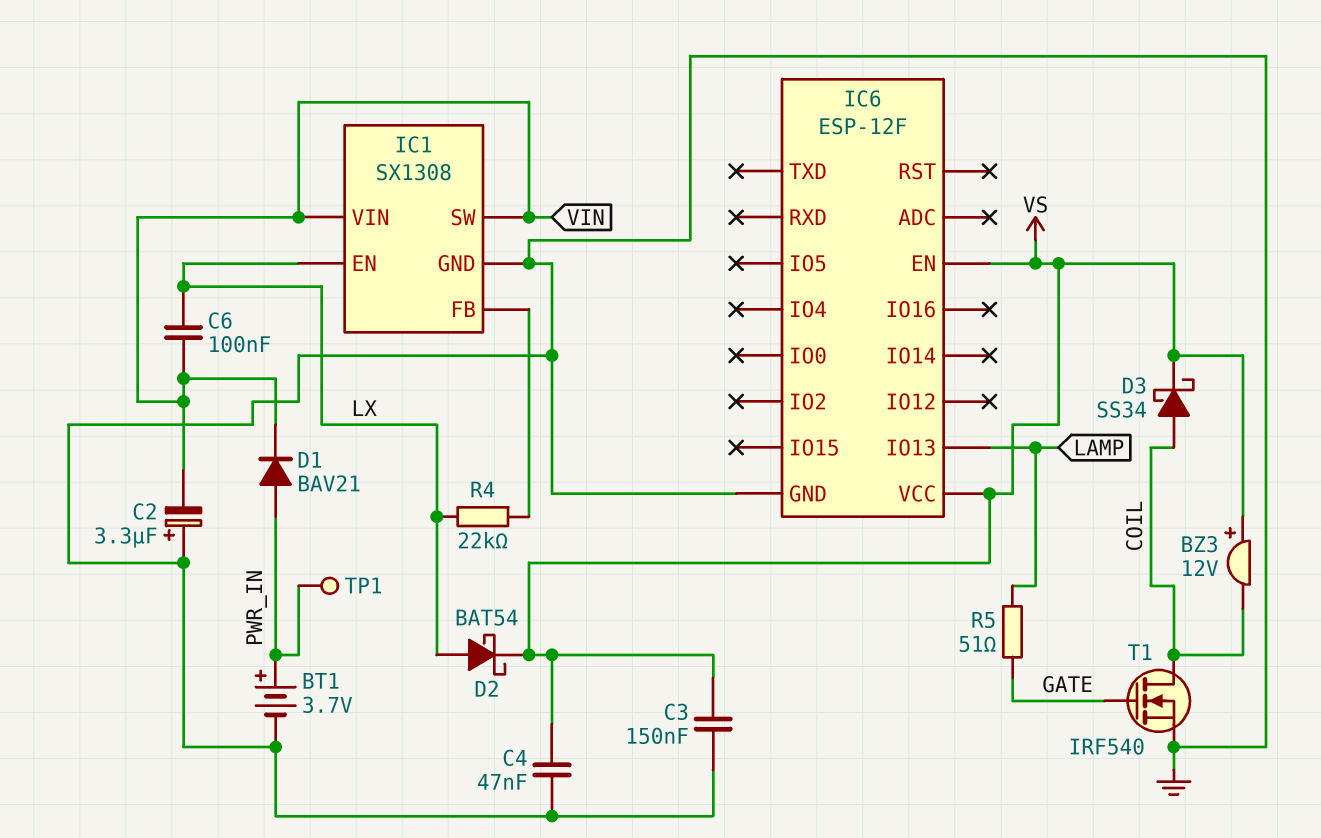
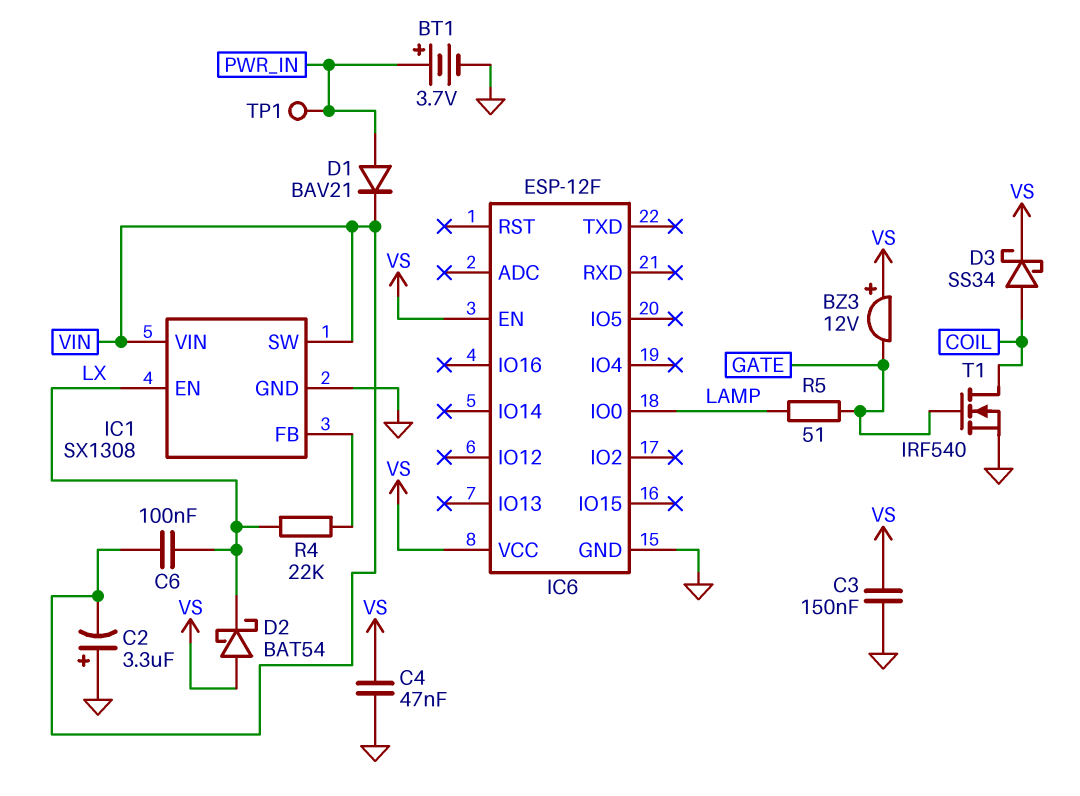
BZ3: buzzer 12V (plus VS, minus COIL) -> buzzer 12V (plus VS, minus GATE)
D2: schottky BAT54 (A LX, K VS) -> schottky BAT54 (A VS, K LX)
IC6 pin IO0: none -> LAMP
IC6 pin IO13: LAMP -> none

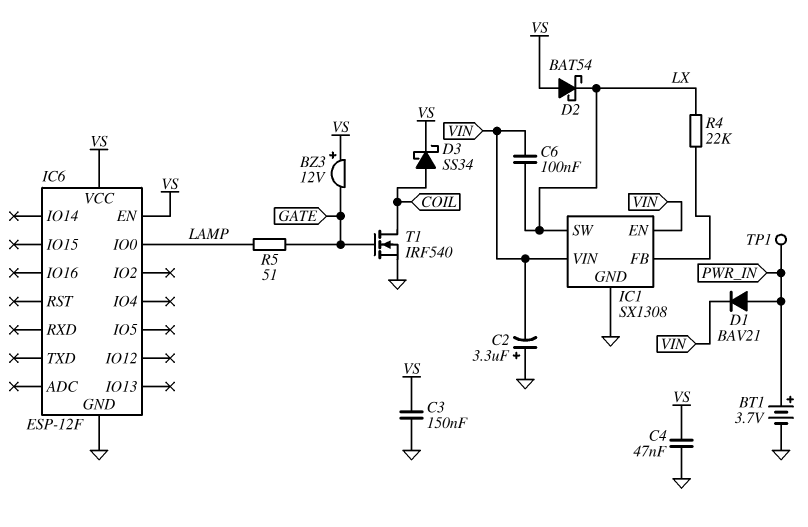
IC1 pin EN: LX -> VIN
IC1 pin SW: VIN -> LX

